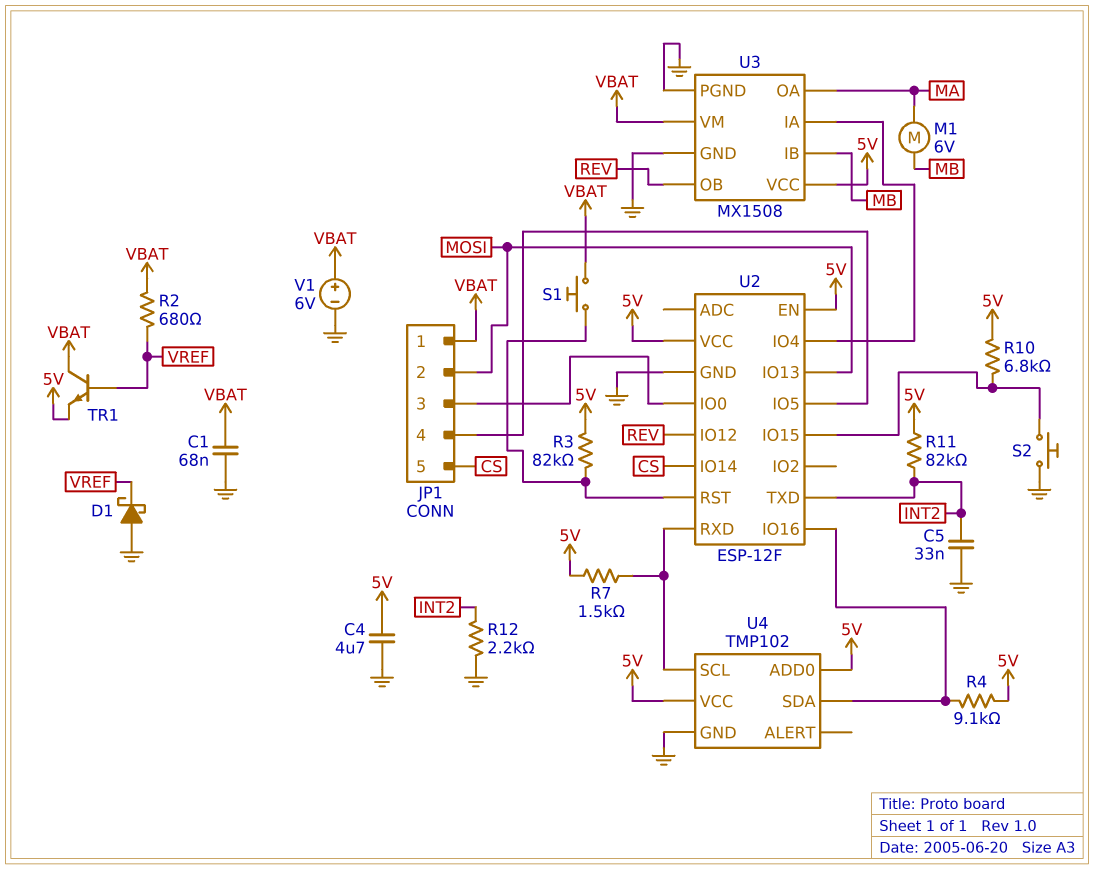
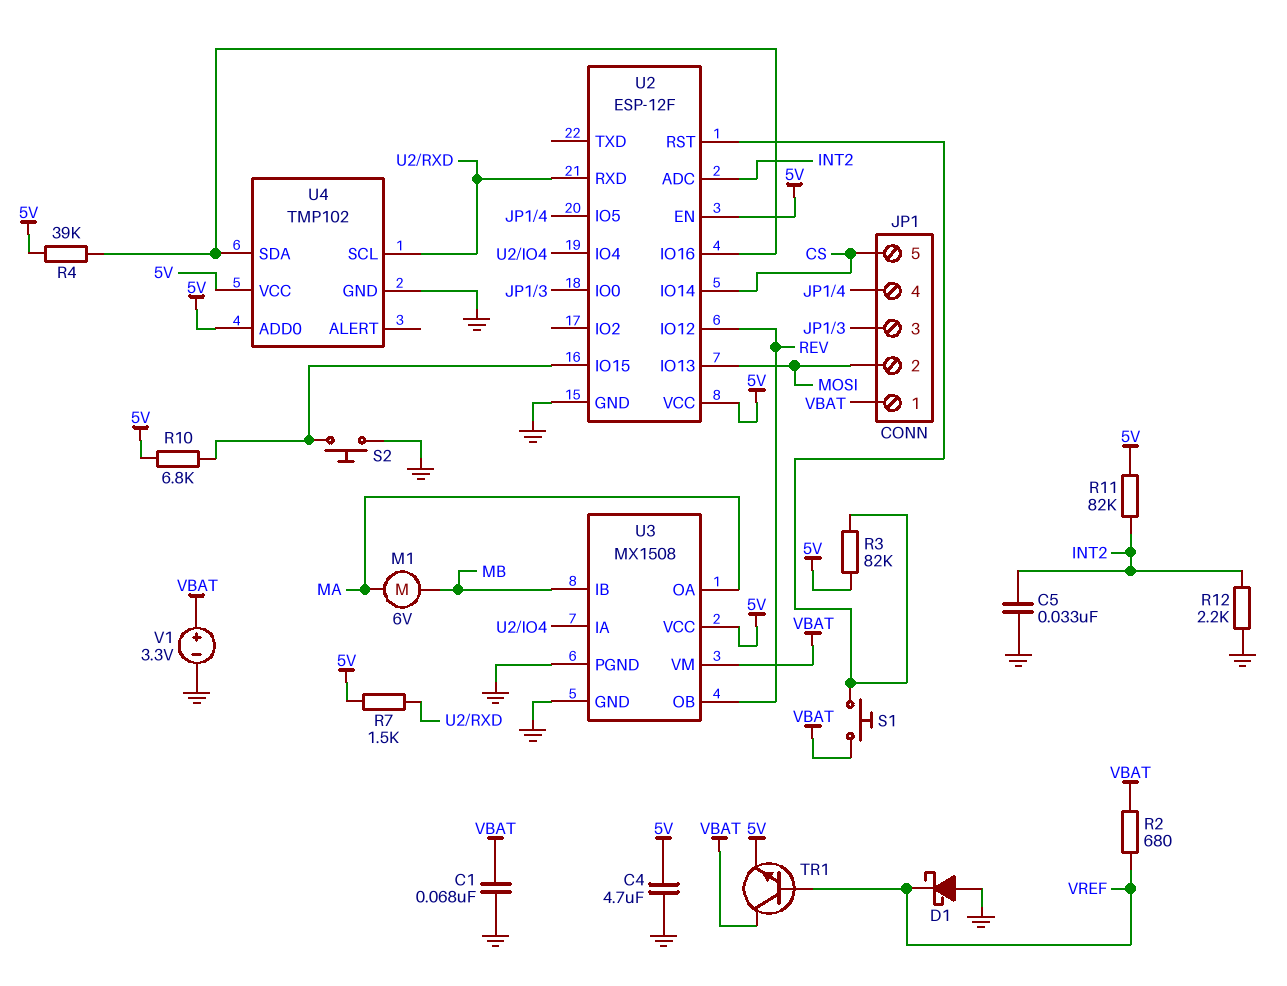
R4: 9.1k (5V, U2/IO16) -> 39k (5V, U2/IO16)
U2 pin ADC: none -> INT2
U2 pin TXD: INT2 -> none
V1: 6V (plus VBAT, minus GND) -> 3.3V (plus VBAT, minus GND)

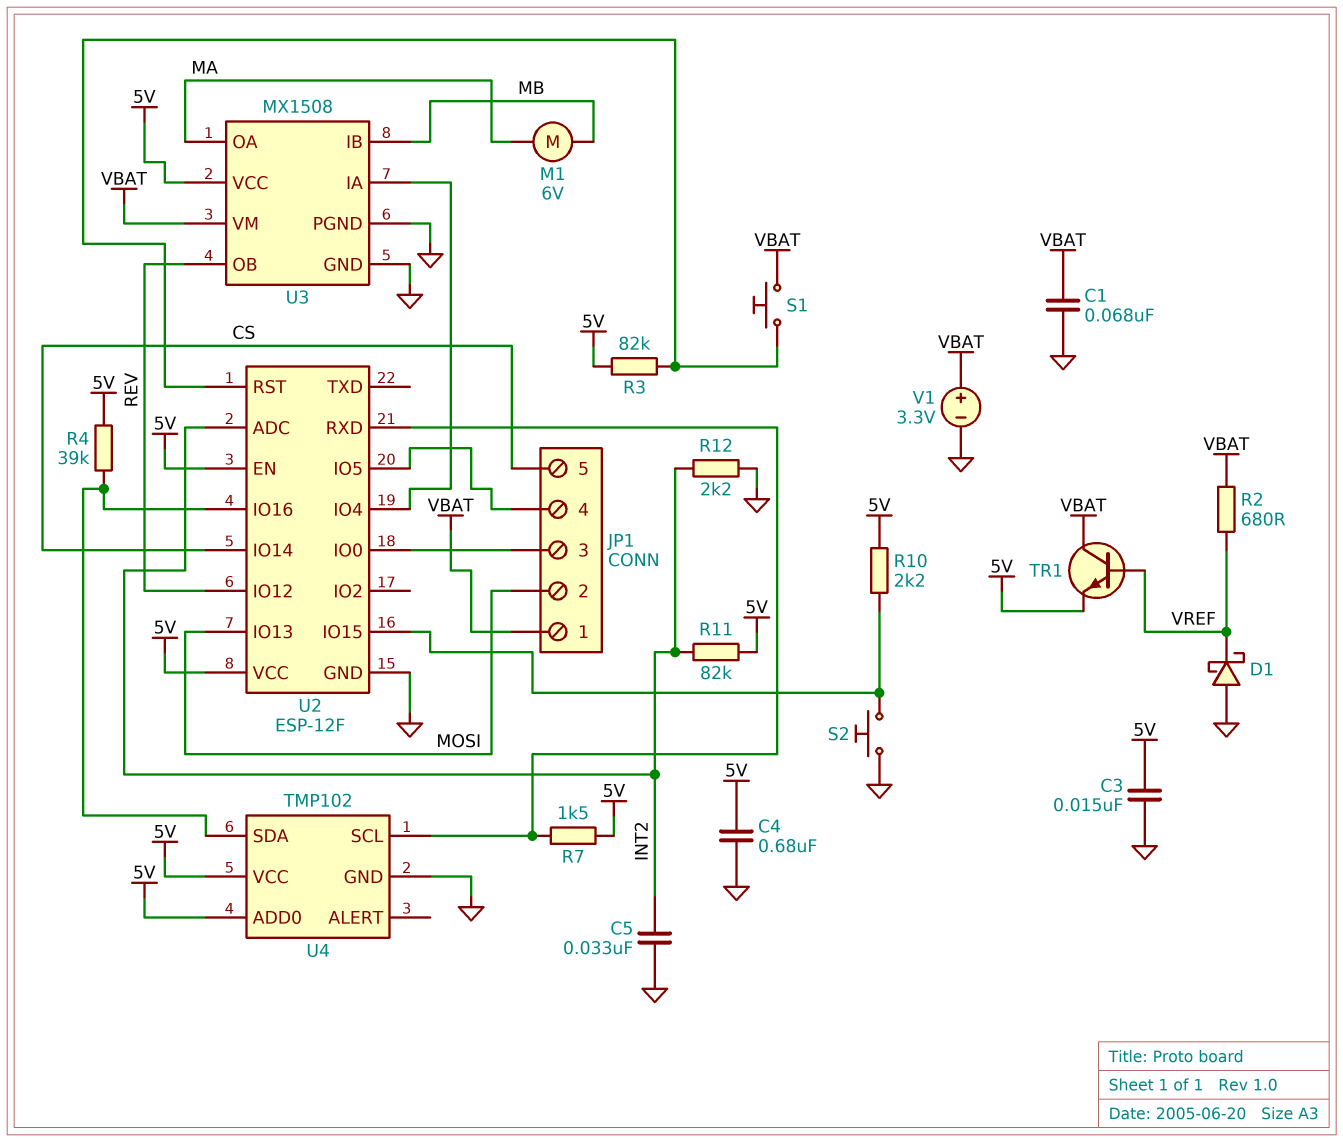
C3: none -> 15nF (5V, GND)
C4: 4.7uF (5V, GND) -> 680nF (5V, GND)
R10: 6.8k (5V, U2/IO15) -> 2.2k (5V, U2/IO15)

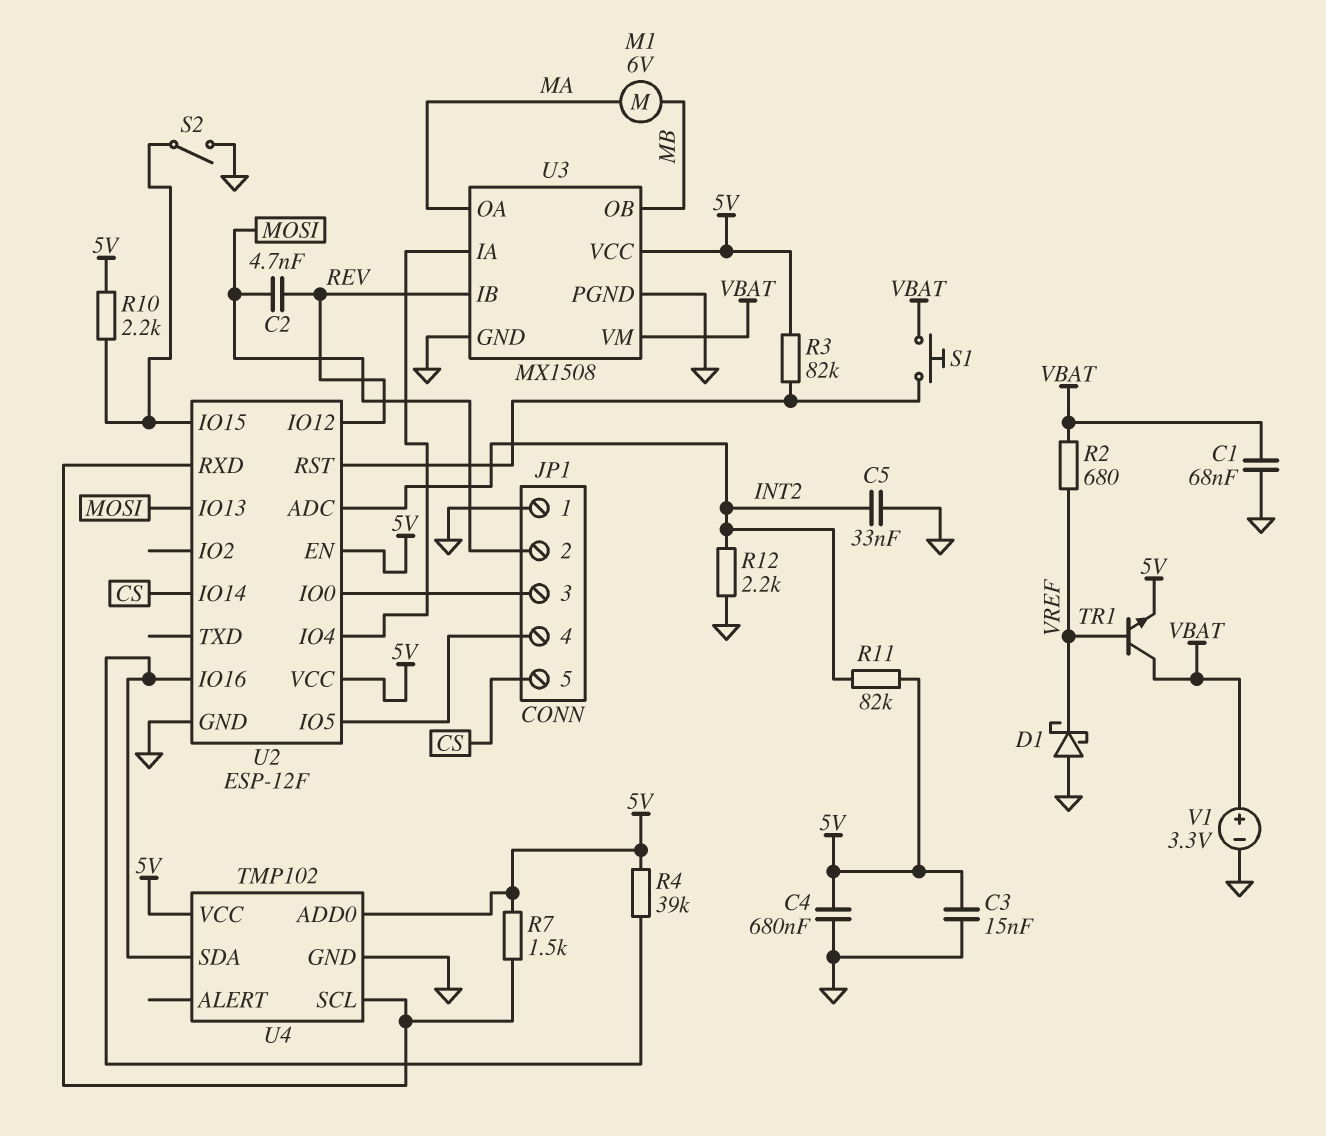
C2: none -> 4.7nF (MOSI, REV)
JP1 pin 1: VBAT -> GND
S2: button (GND, U2/IO15) -> switch (GND, U2/IO15)
U3 pin IB: MB -> REV
U3 pin OB: REV -> MB

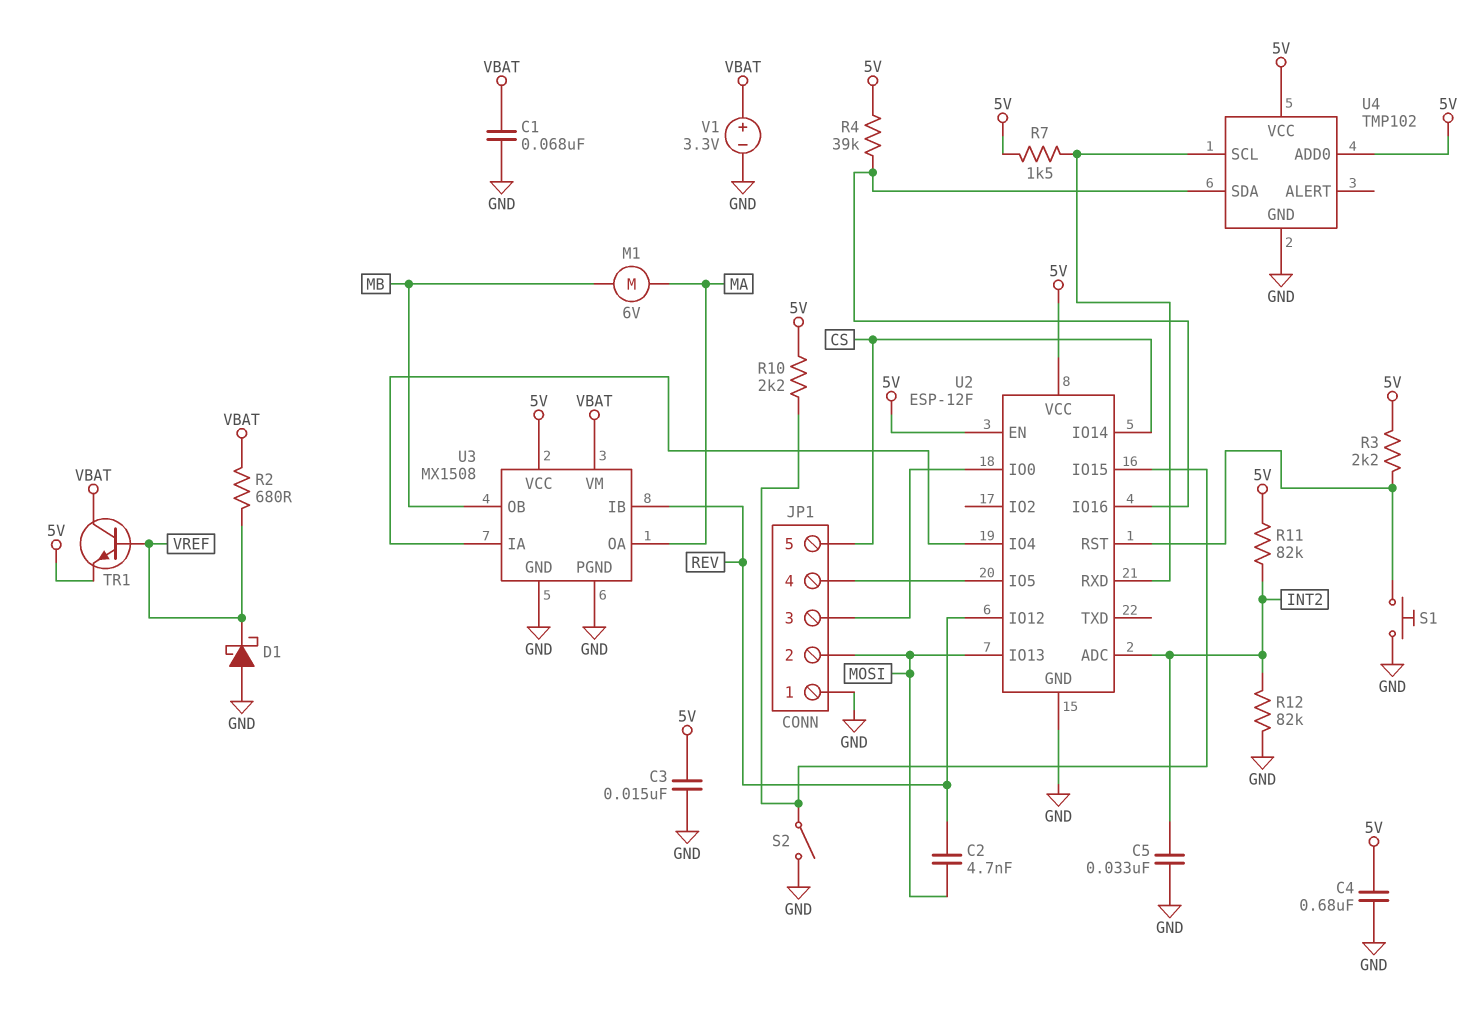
R3: 82k (5V, U2/RST) -> 2.2k (5V, U2/RST)
R12: 2.2k (GND, INT2) -> 82k (GND, INT2)
S1: button (U2/RST, VBAT) -> button (GND, U2/RST)

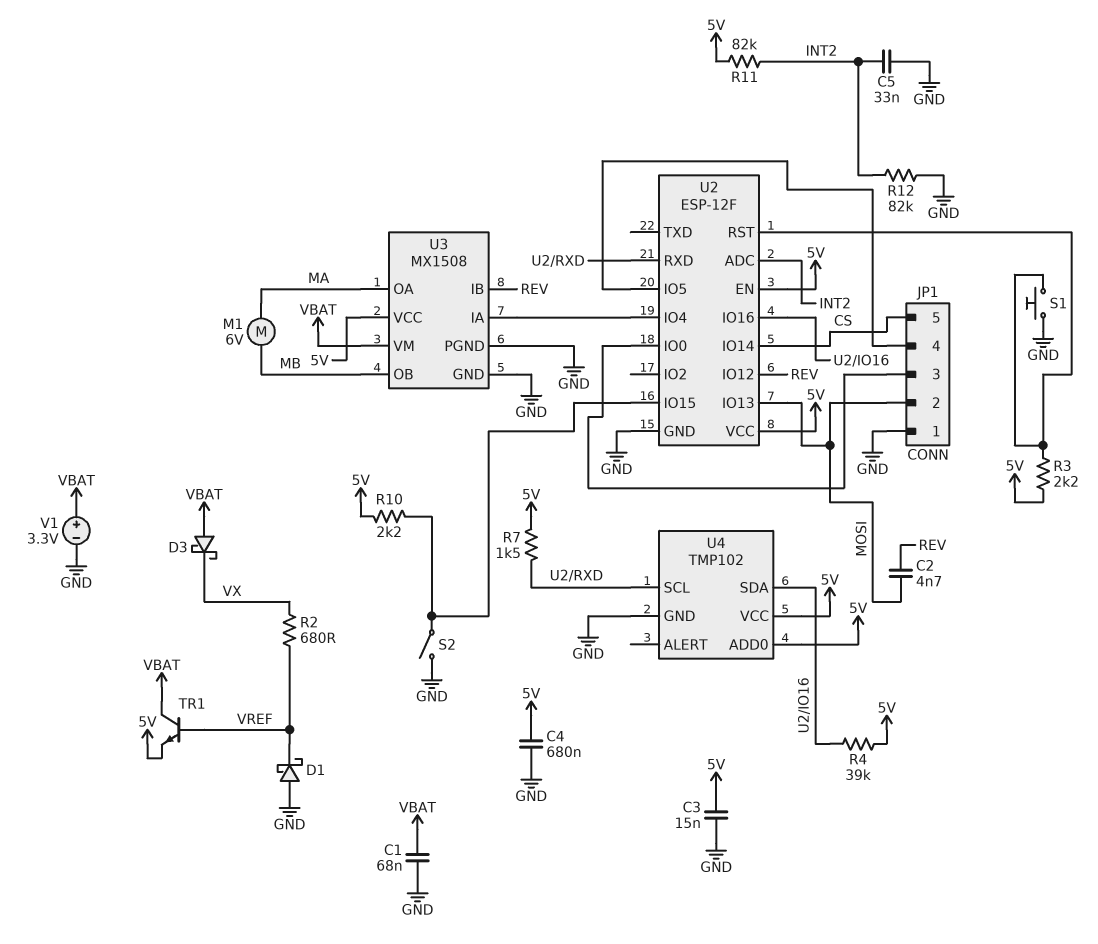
D3: none -> schottky (A VBAT, K VX)
R2: 680 (VBAT, VREF) -> 680 (VREF, VX)

